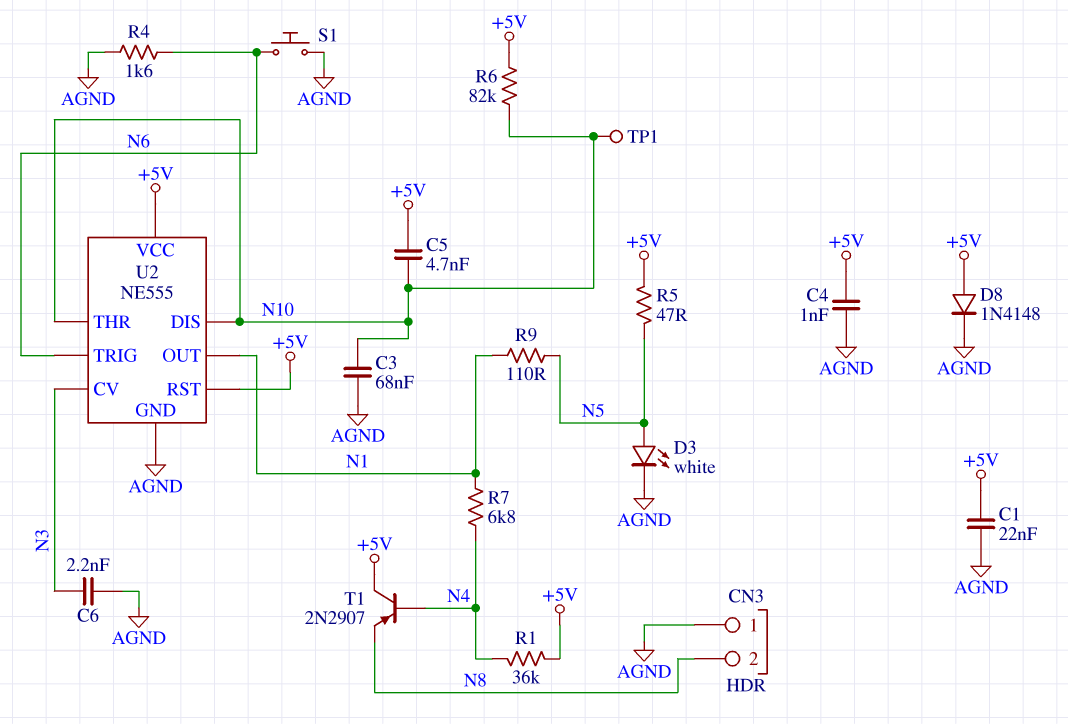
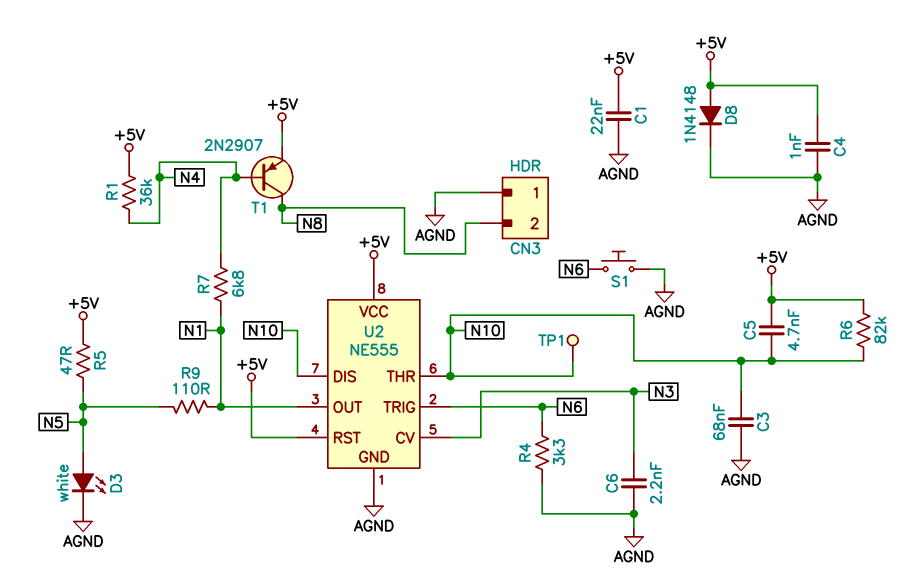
R4: 1.6k (AGND, N6) -> 3.3k (AGND, N6)
T1: PNP 2N2907 (B N4, C +5V, E N8) -> PNP 2N2907 (B N4, C N8, E +5V)

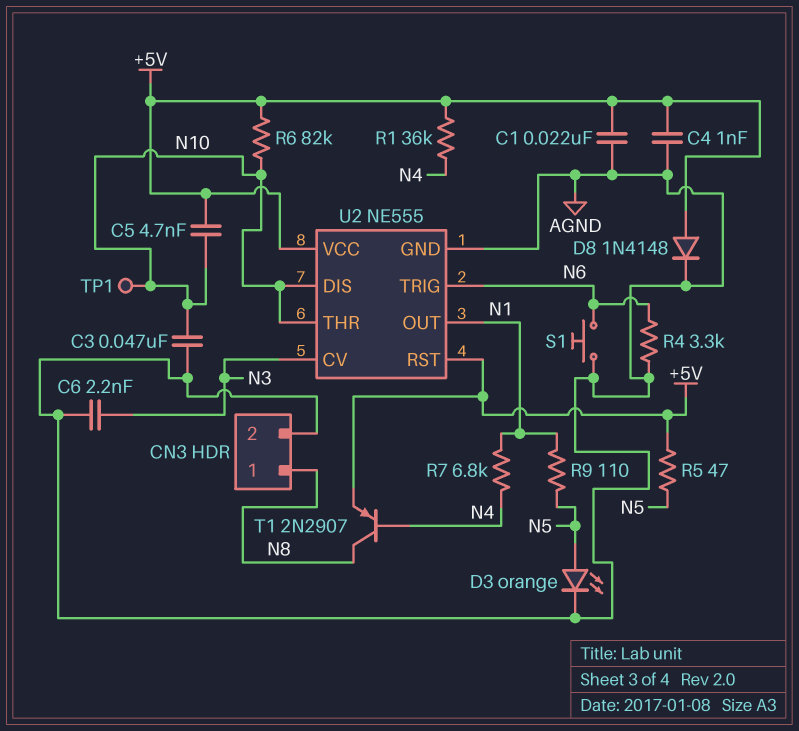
C3: 68nF (AGND, N10) -> 47nF (AGND, N10)
CN3 pin 1: AGND -> N8
CN3 pin 2: N8 -> AGND
D3: LED white (A N5, K AGND) -> LED orange (A N5, K AGND)

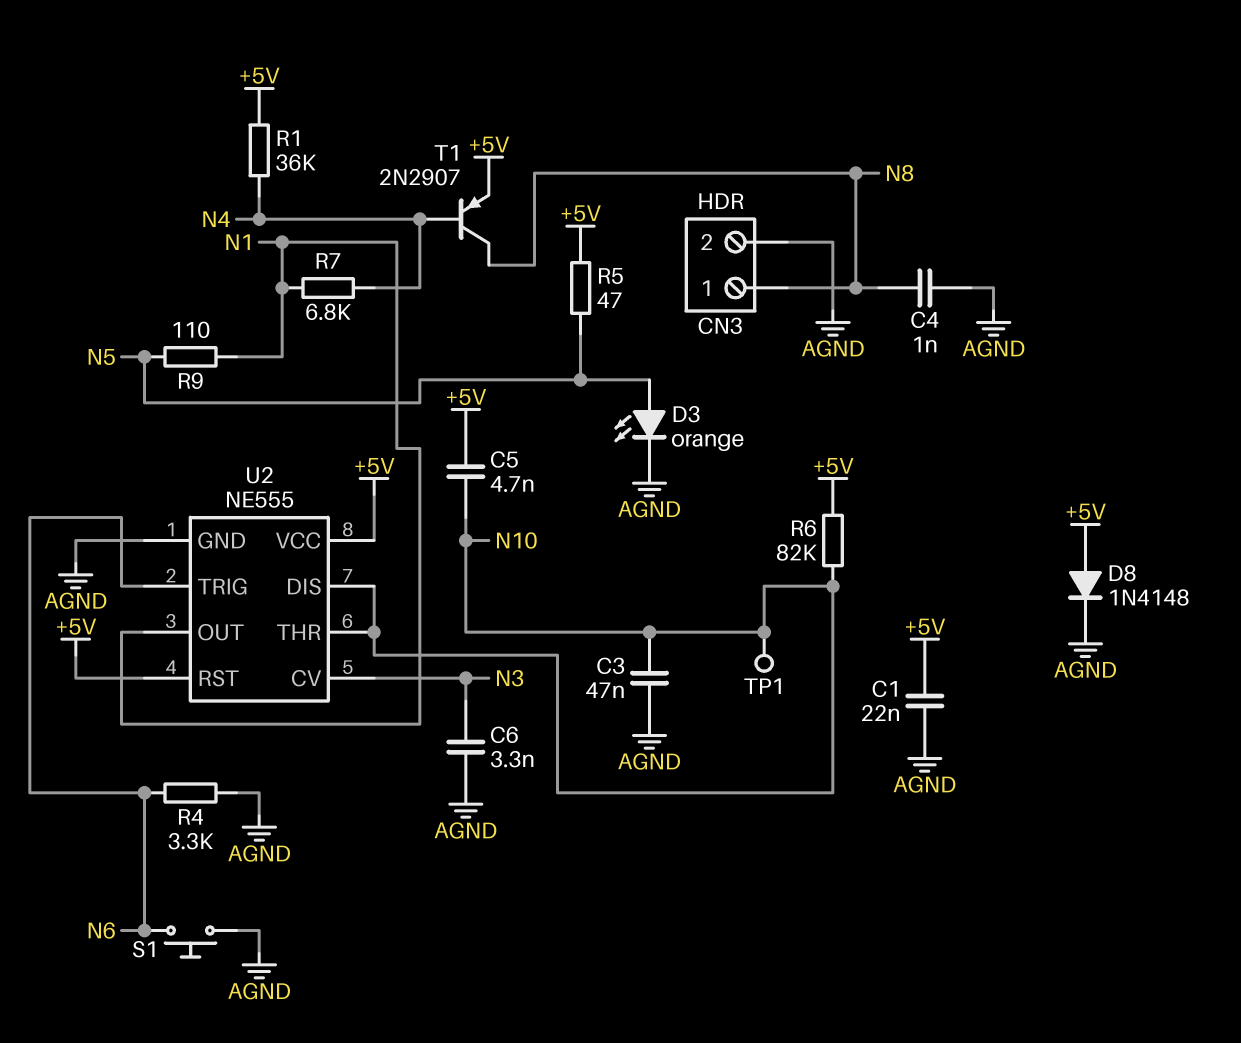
C4: 1nF (+5V, AGND) -> 1nF (AGND, N8)
C6: 2.2nF (AGND, N3) -> 3.3nF (AGND, N3)

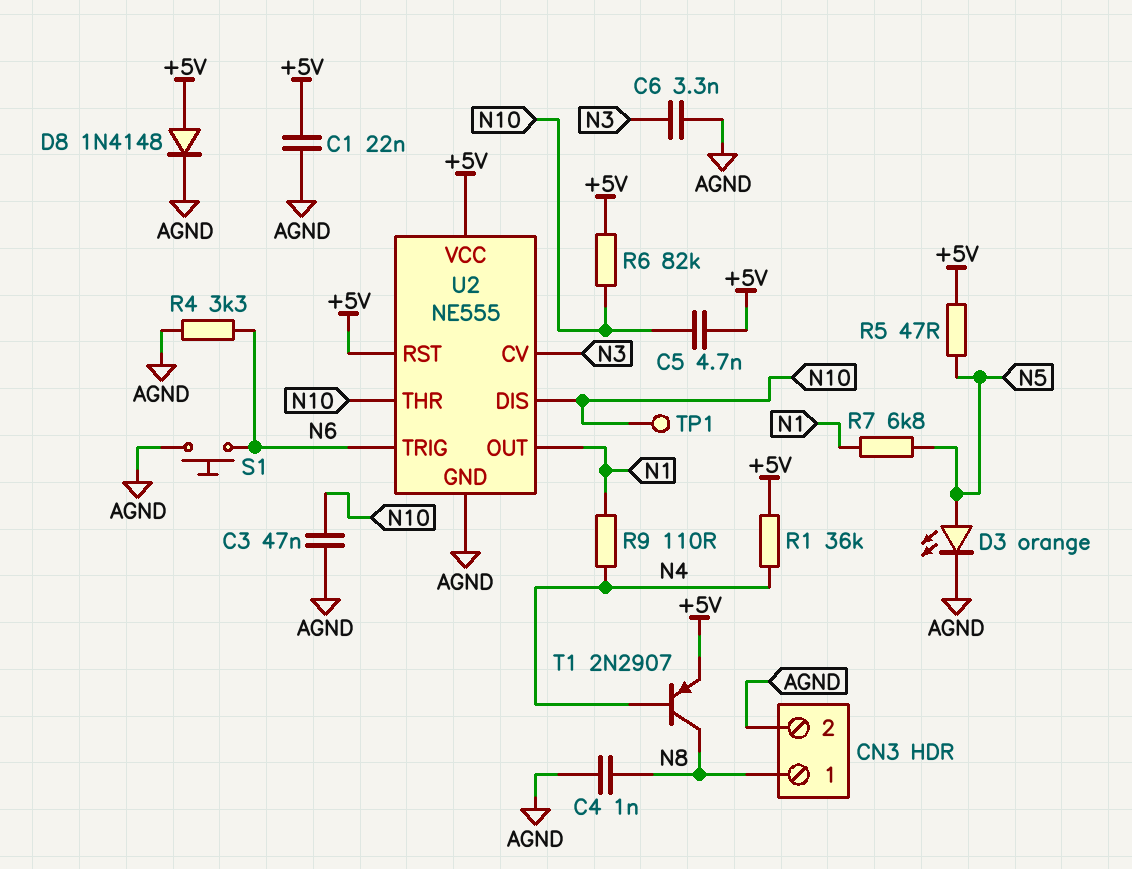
R7: 6.8k (N1, N4) -> 6.8k (N1, N5)
R9: 110 (N1, N5) -> 110 (N1, N4)

